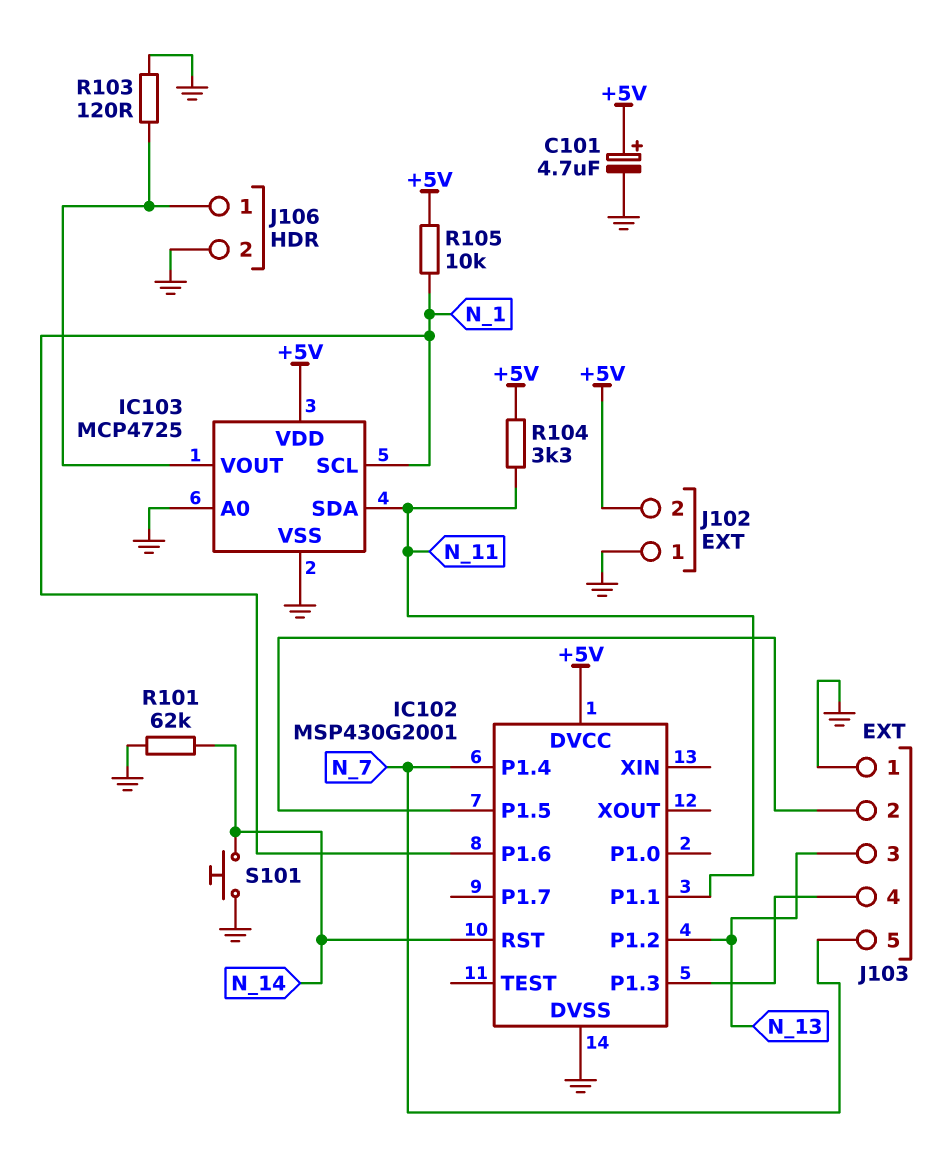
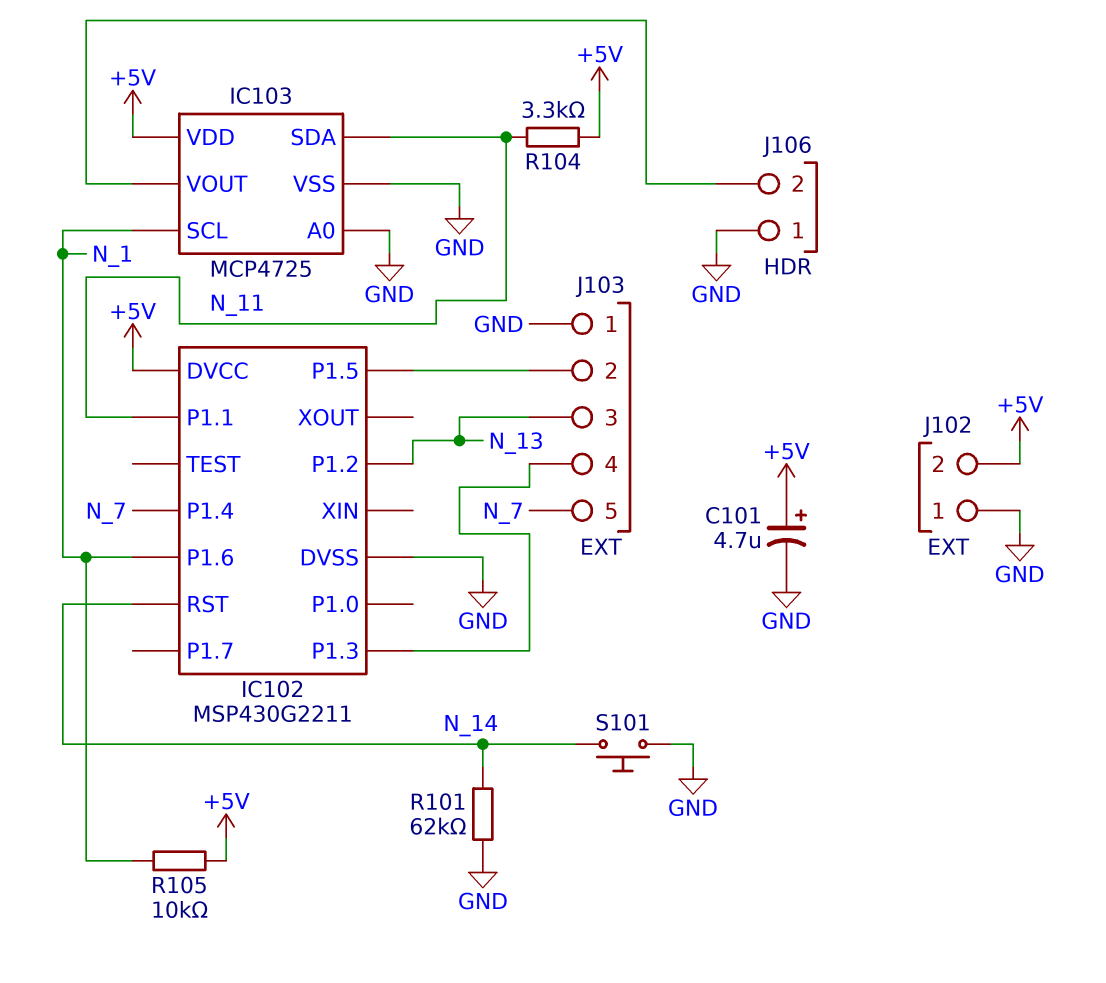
IC102: MSP430G2001 -> MSP430G2211
J106 pin 1: IC103/VOUT -> GND
J106 pin 2: GND -> IC103/VOUT
R103: 120 (GND, IC103/VOUT) -> none

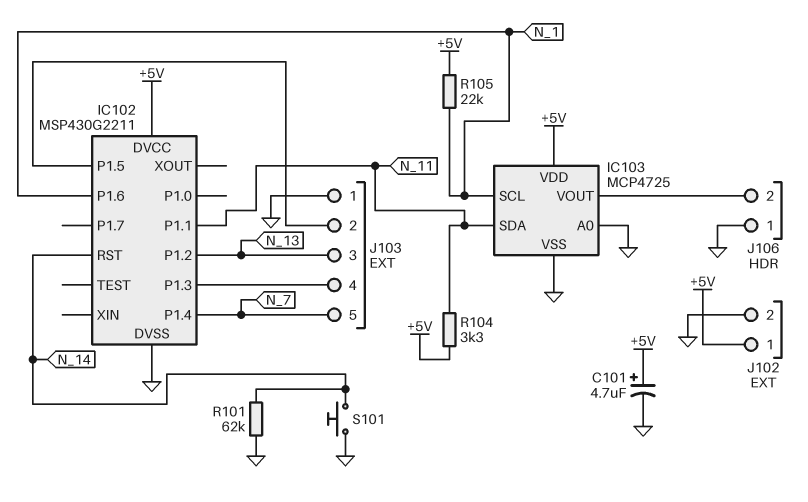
J102 pin 1: GND -> +5V
J102 pin 2: +5V -> GND
R105: 10k (+5V, N_1) -> 22k (+5V, N_1)

